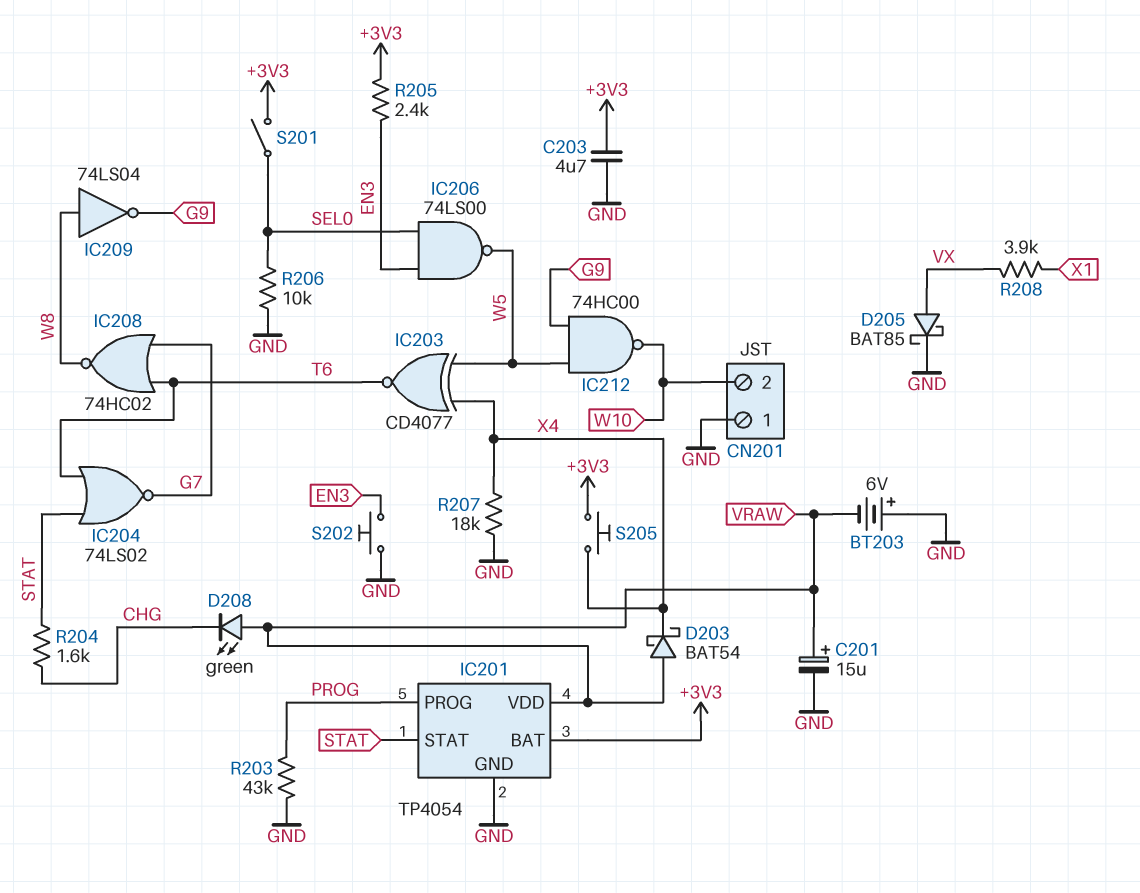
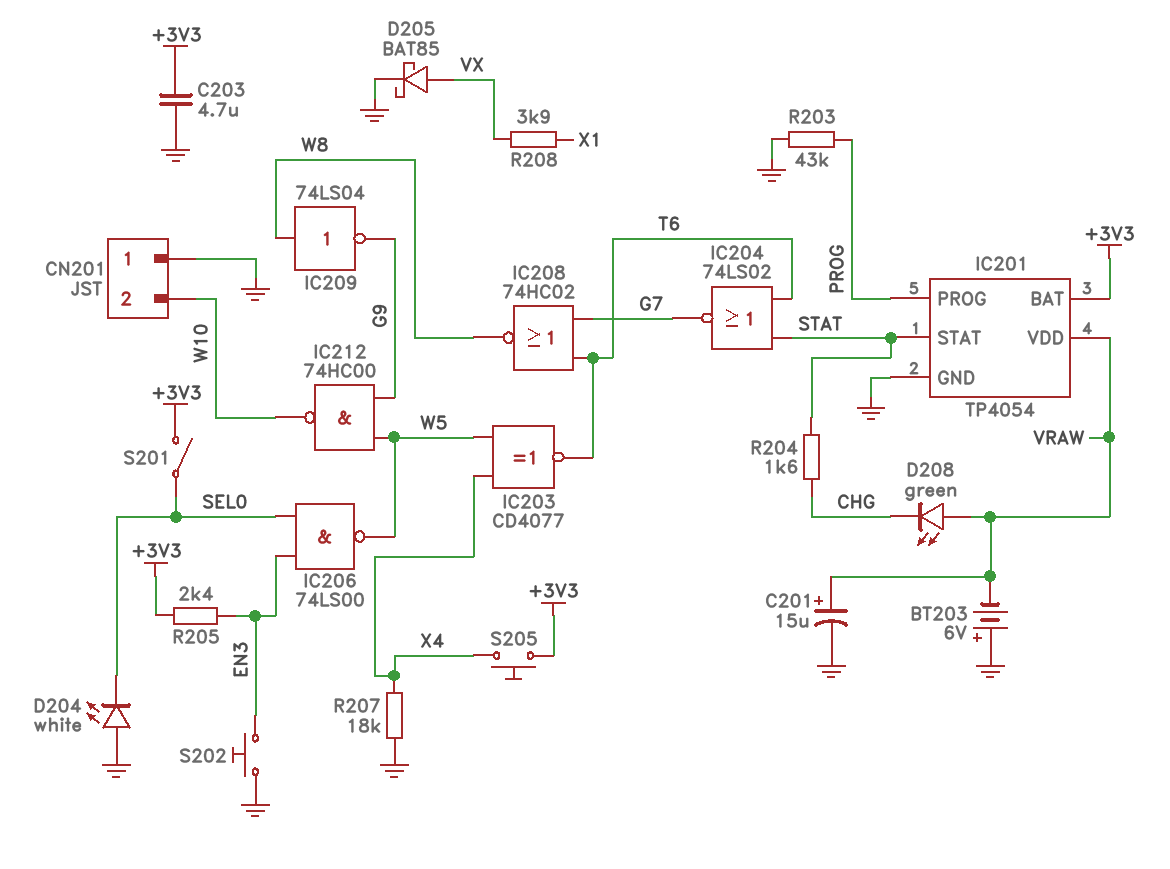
D203: schottky BAT54 (A VRAW, K X4) -> none
D204: none -> LED white (A GND, K SEL0)
R206: 10k (GND, SEL0) -> none

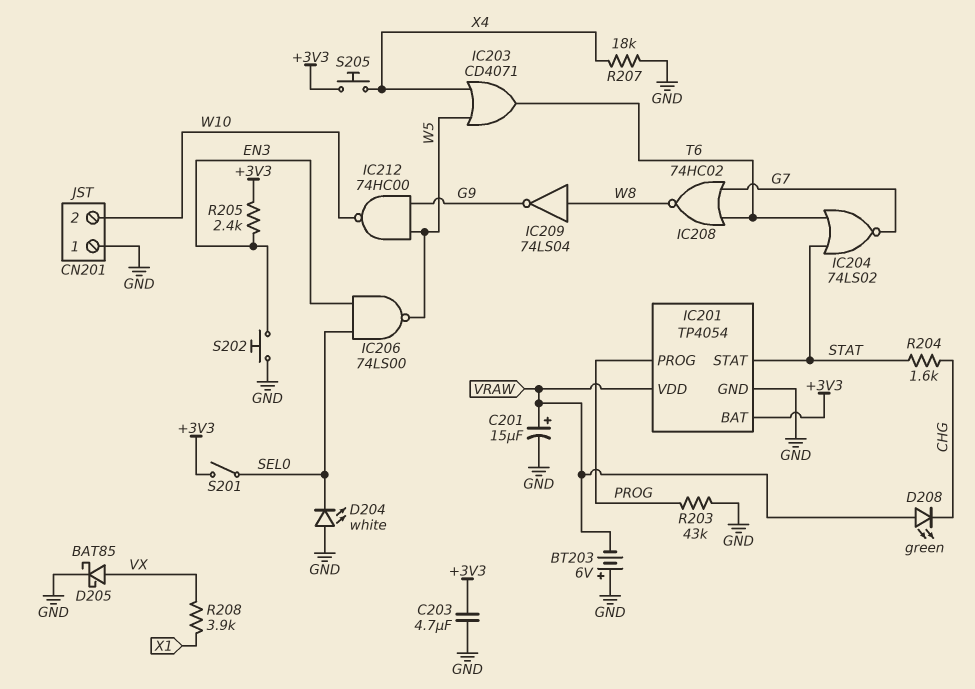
IC203: XNOR CD4077 (in W5, in X4, out T6) -> OR CD4071 (in W5, in X4, out T6)

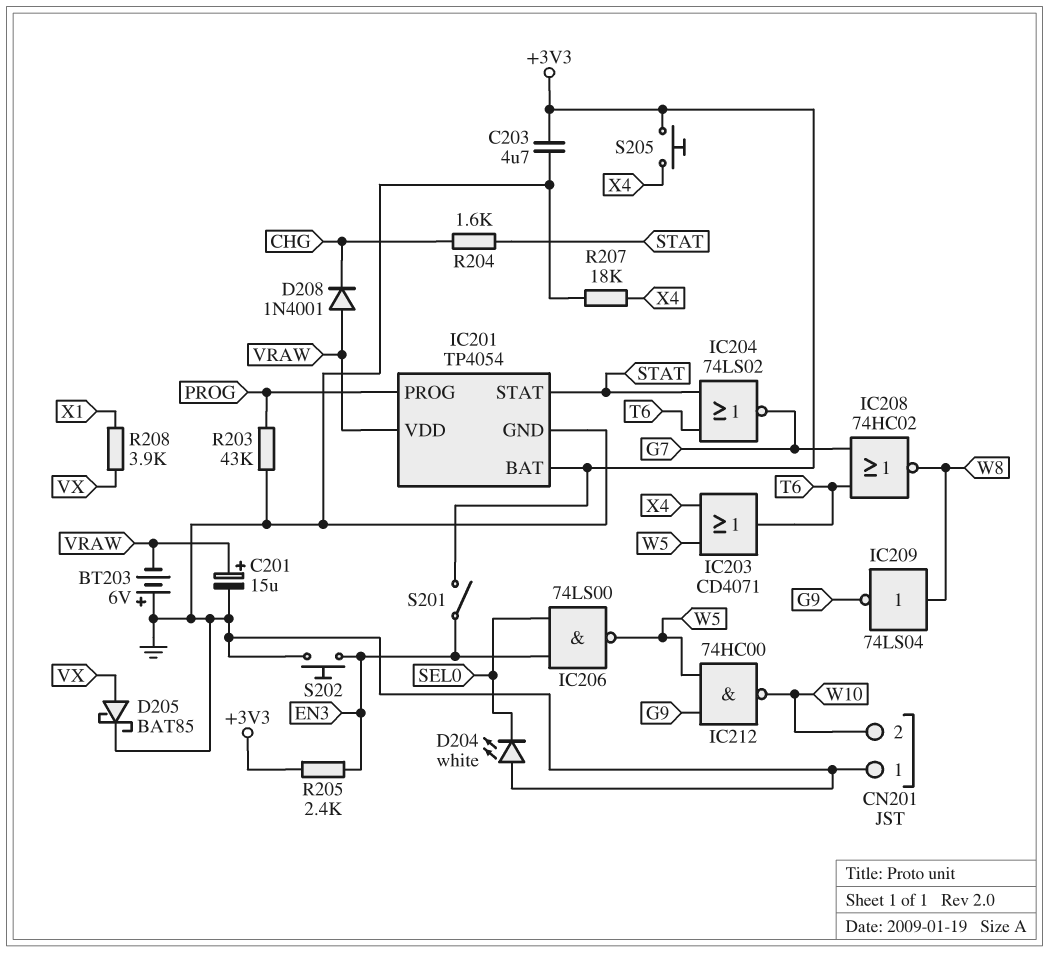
D208: LED green (A VRAW, K CHG) -> diode 1N4001 (A VRAW, K CHG)
S201: switch (+3V3, SEL0) -> switch (+3V3, EN3)

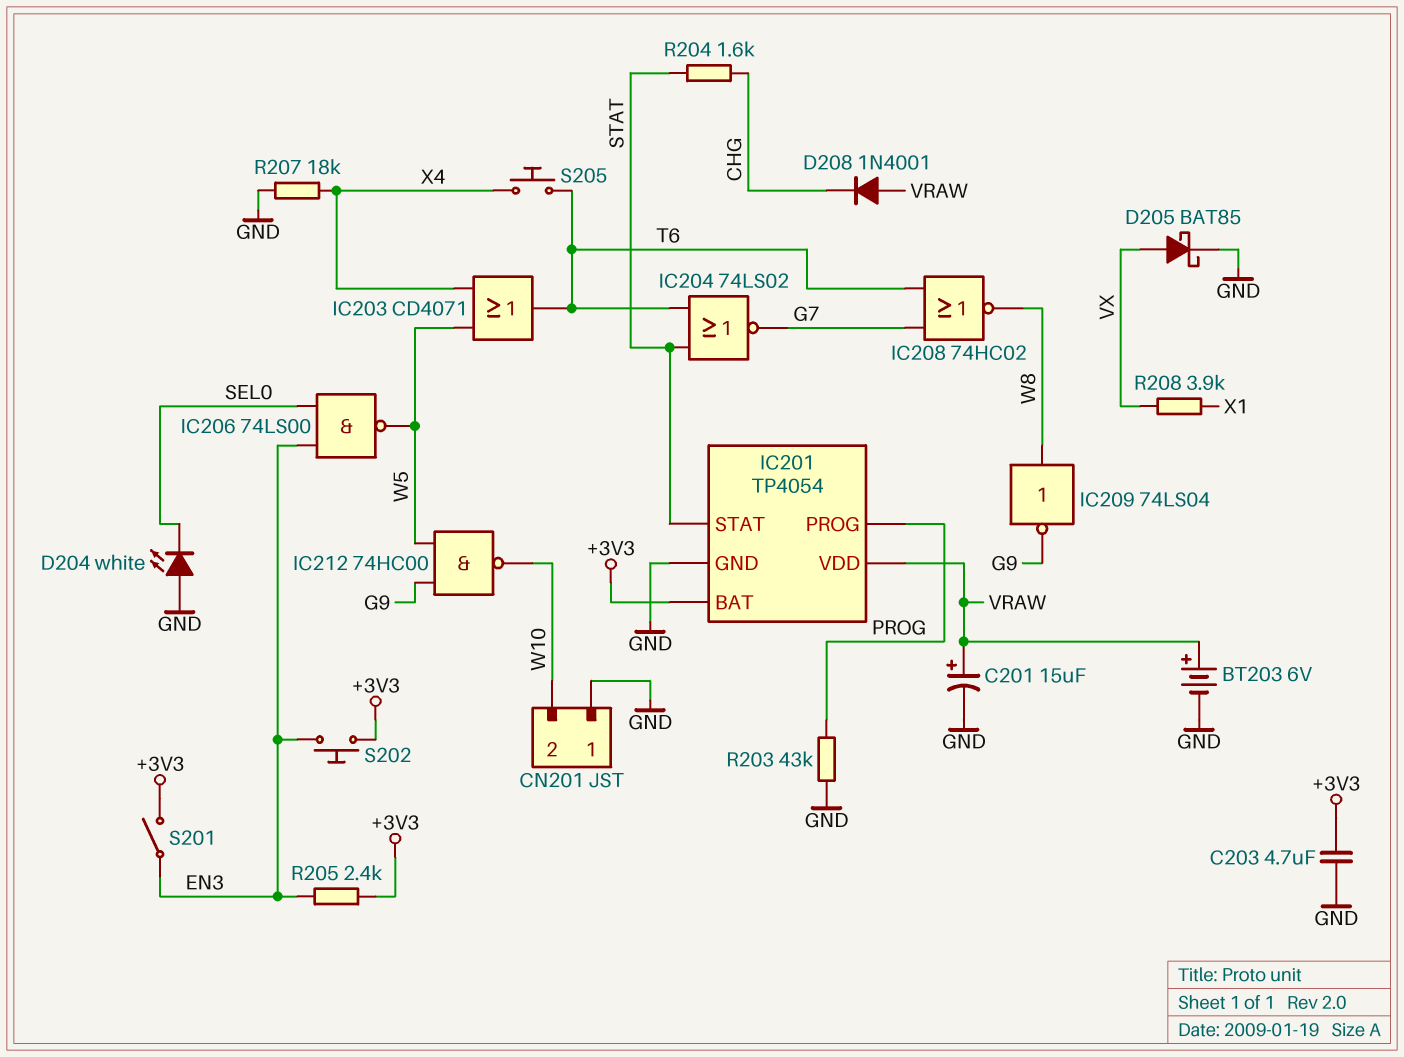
BT203: 6V (plus GND, minus VRAW) -> 6V (plus VRAW, minus GND)
S202: button (EN3, GND) -> button (+3V3, EN3)
S205: button (+3V3, X4) -> button (T6, X4)

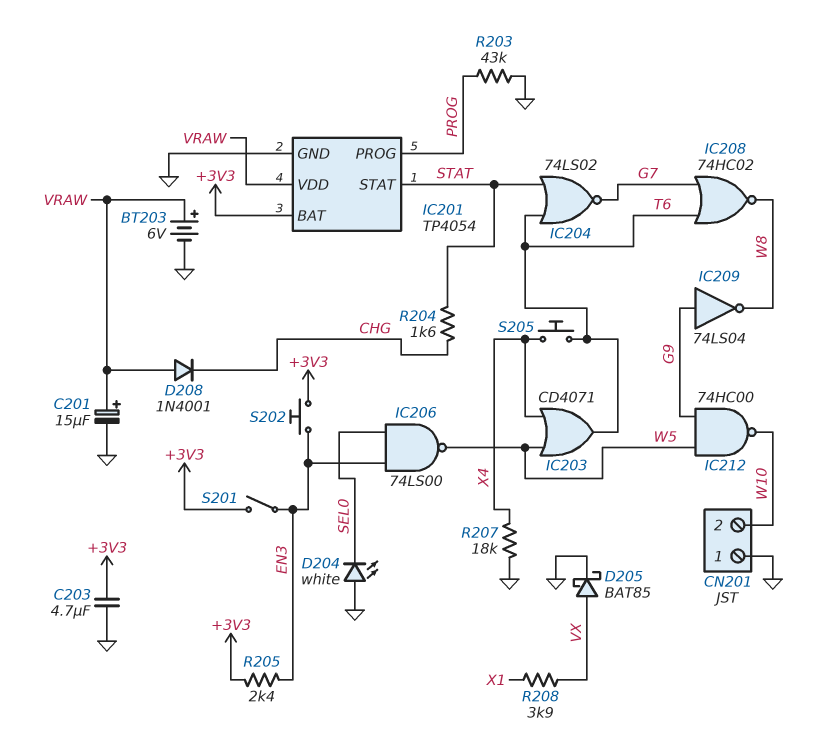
IC209: NOT 74LS04 (in W8, out G9) -> NOT 74LS04 (in G9, out W8)

